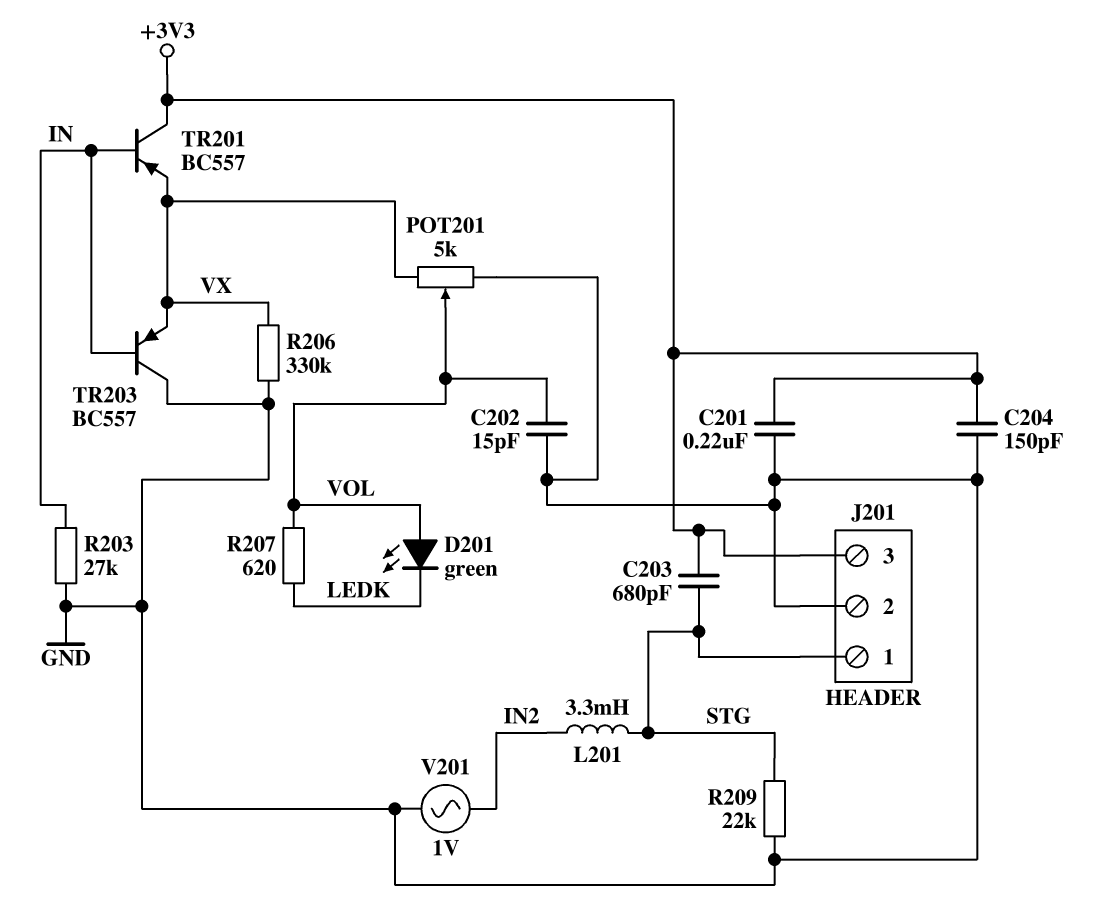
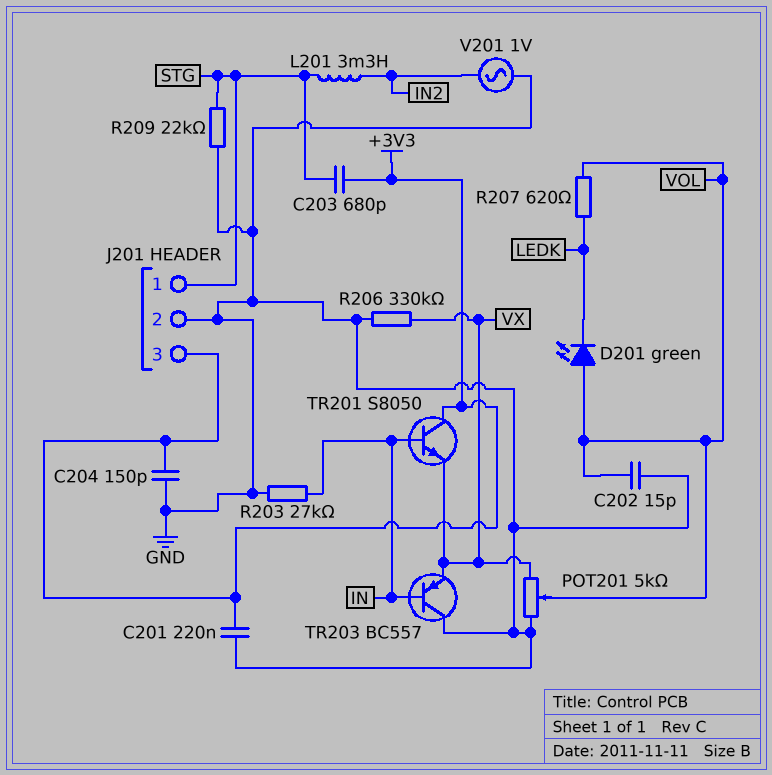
TR201: PNP BC557 (B IN, C +3V3, E VX) -> NPN S8050 (B IN, C +3V3, E VX)

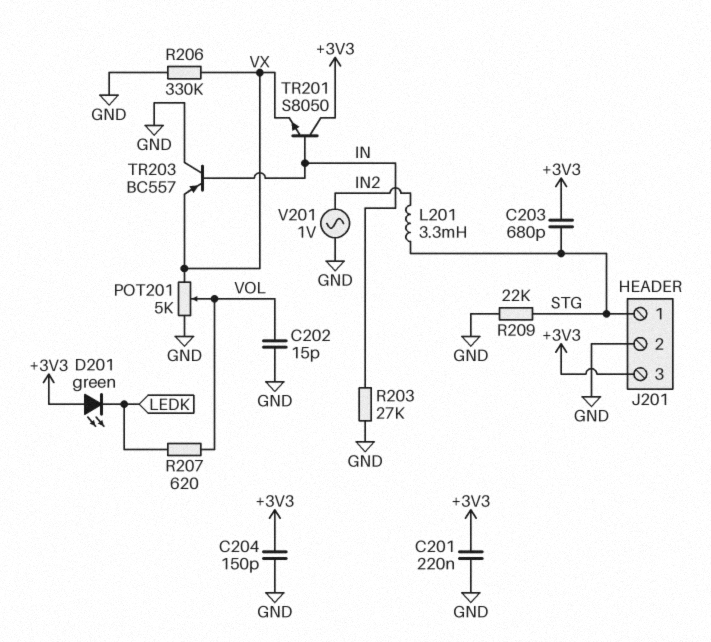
D201: LED green (A VOL, K LEDK) -> LED green (A +3V3, K LEDK)

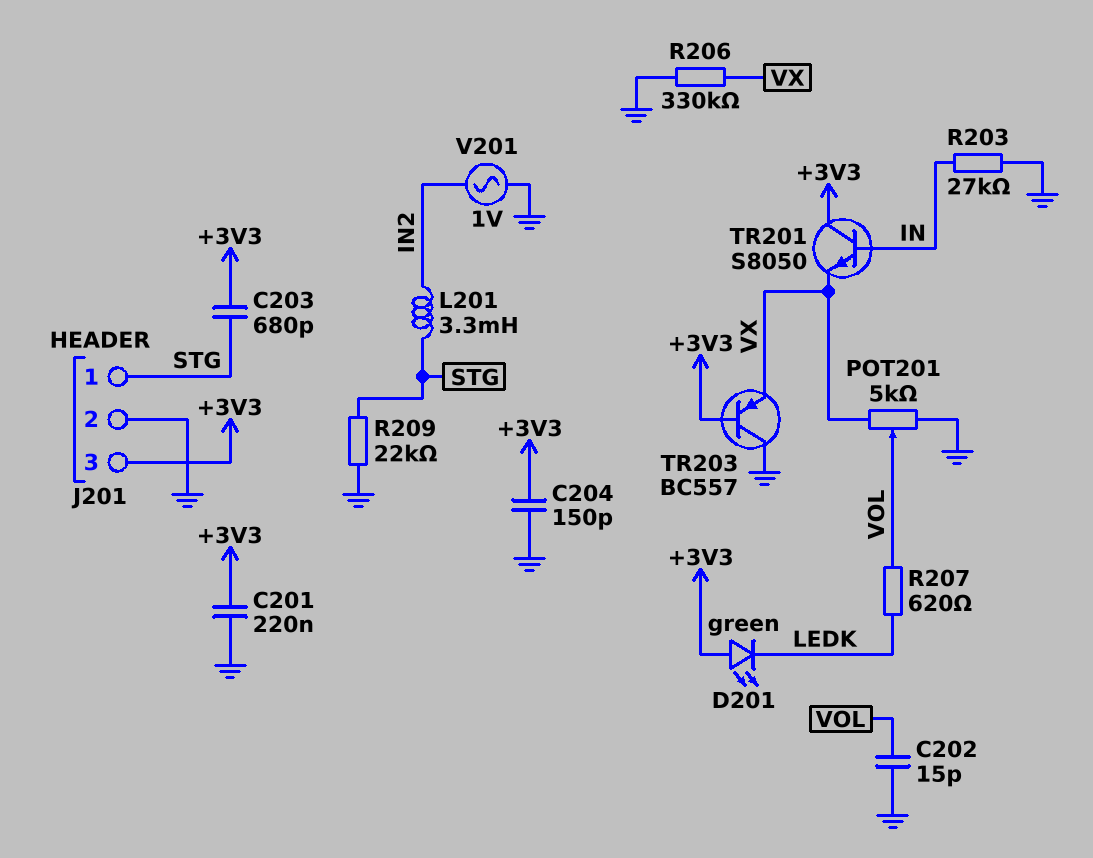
TR203: PNP BC557 (B IN, C GND, E VX) -> PNP BC557 (B +3V3, C GND, E VX)

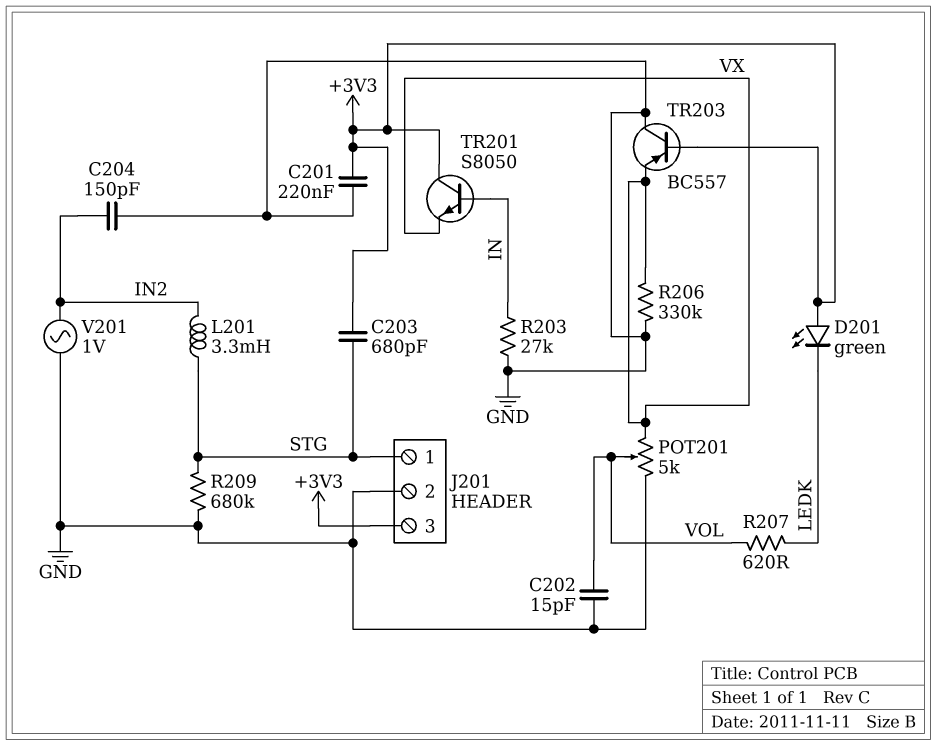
C204: 150pF (+3V3, GND) -> 150pF (GND, IN2)
R209: 22k (GND, STG) -> 680k (GND, STG)

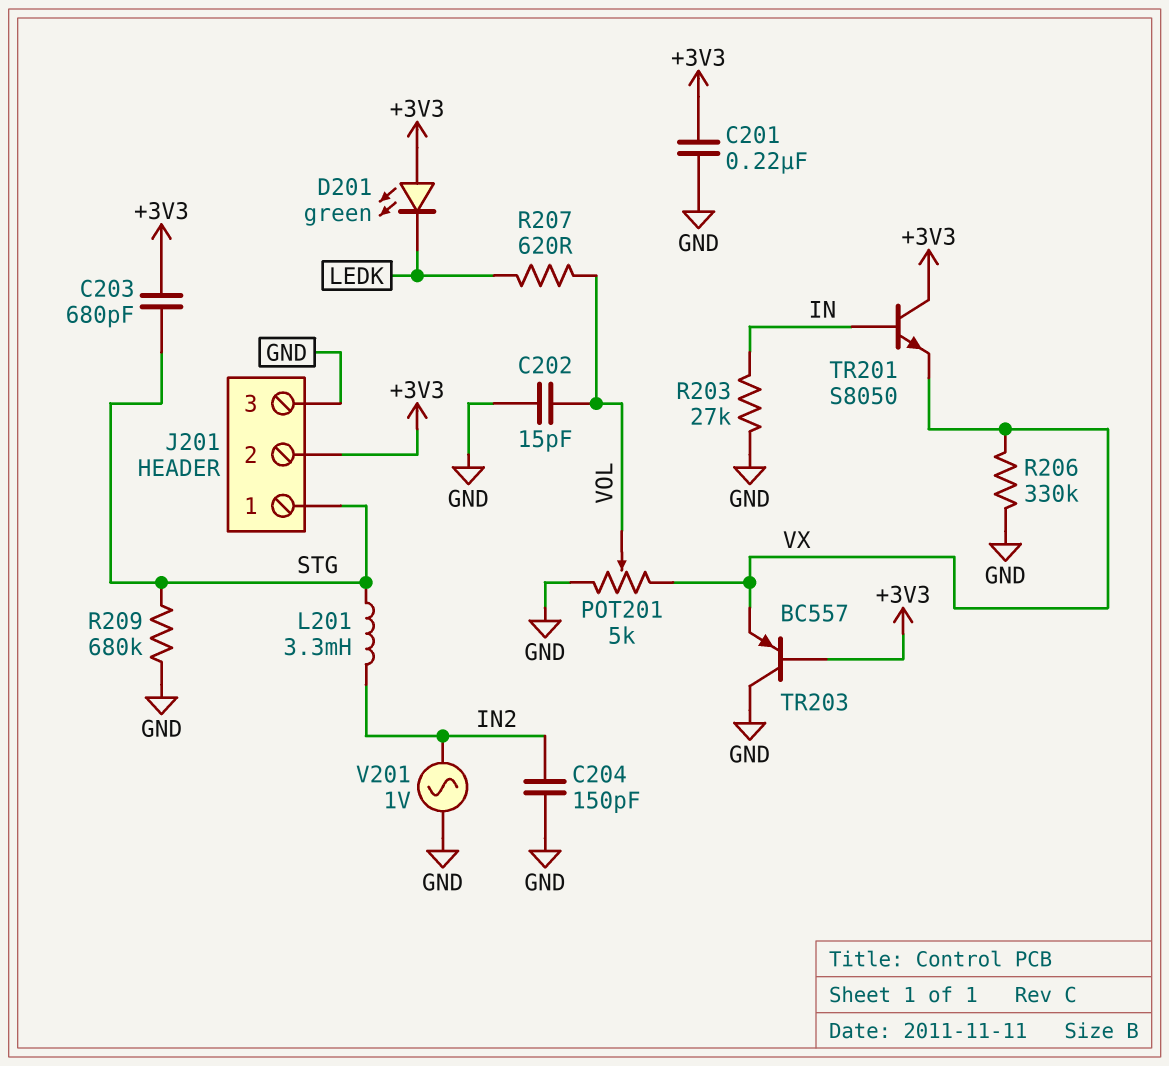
J201 pin 2: GND -> +3V3
J201 pin 3: +3V3 -> GND

